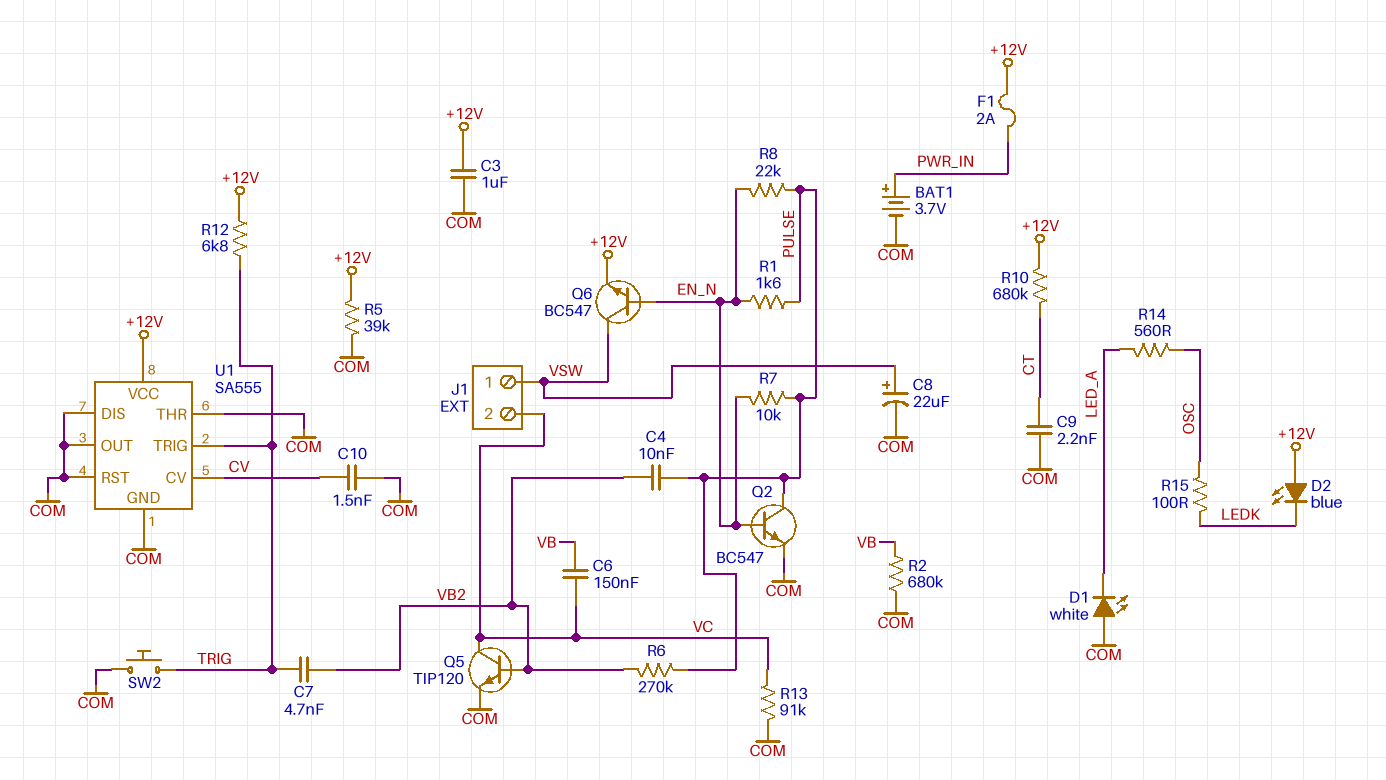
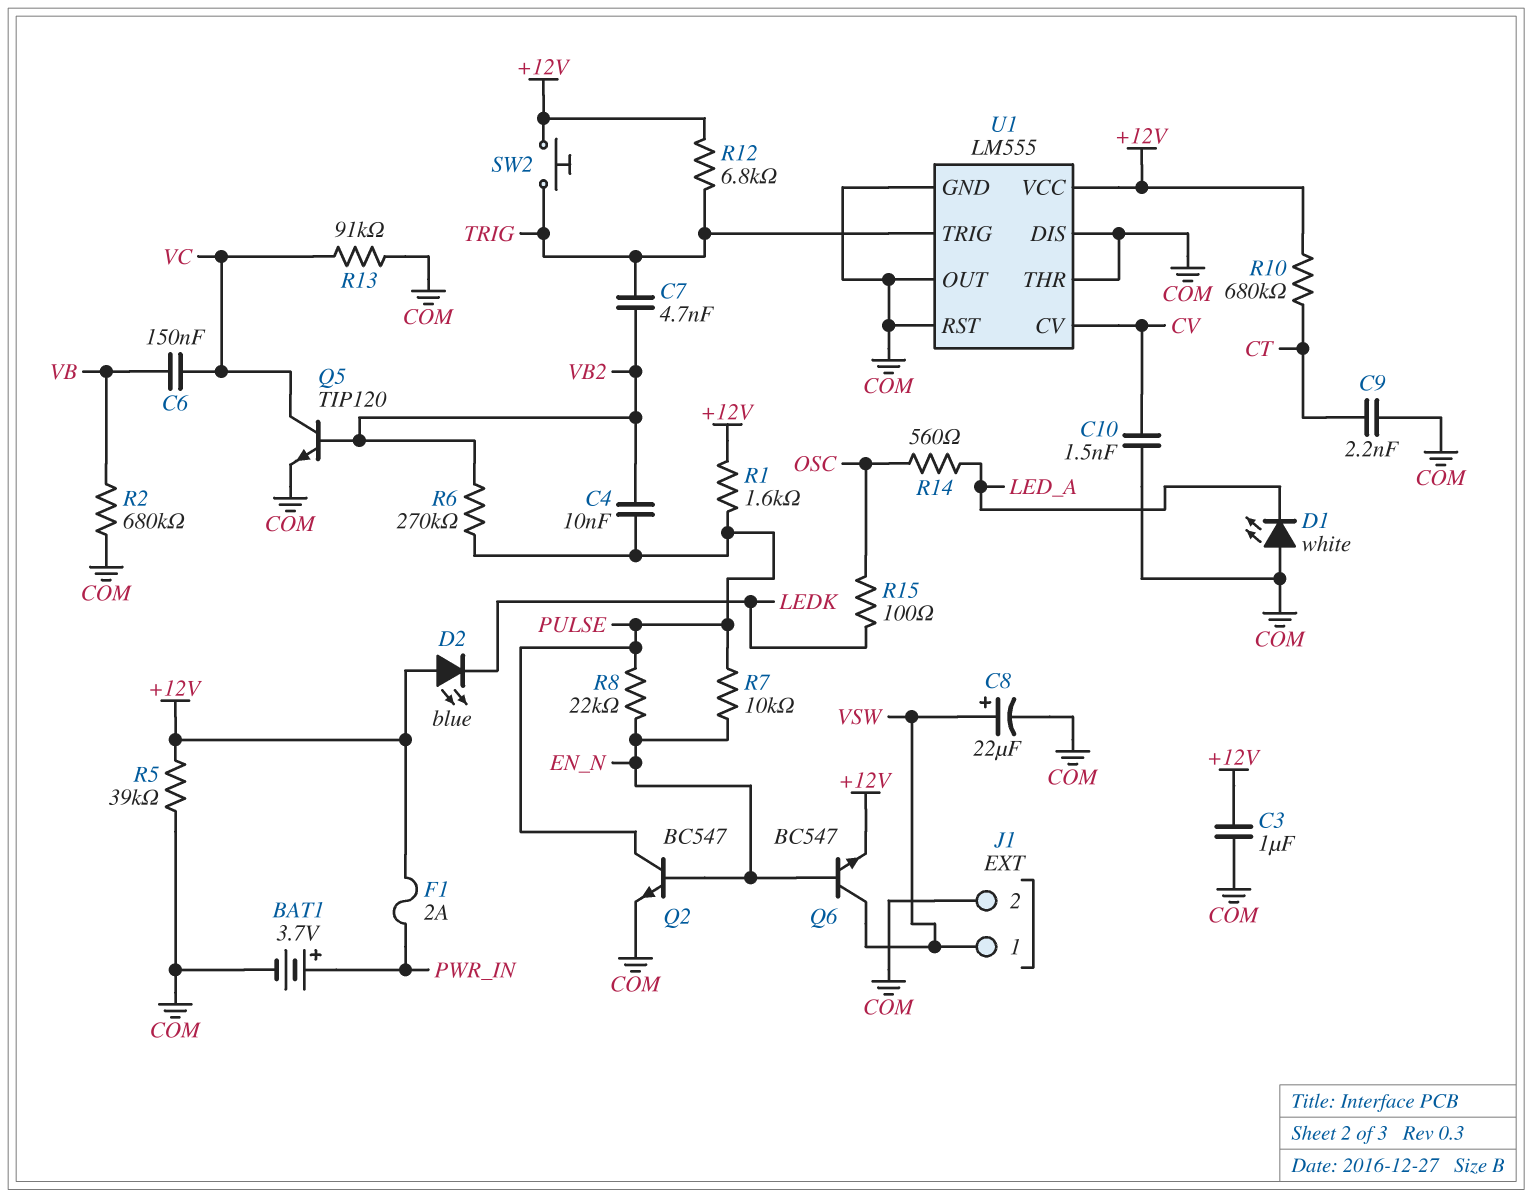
J1 pin 2: VC -> COM
R1: 1.6k (EN_N, PULSE) -> 1.6k (+12V, PULSE)
SW2: button (COM, TRIG) -> button (+12V, TRIG)
U1: SA555 -> LM555

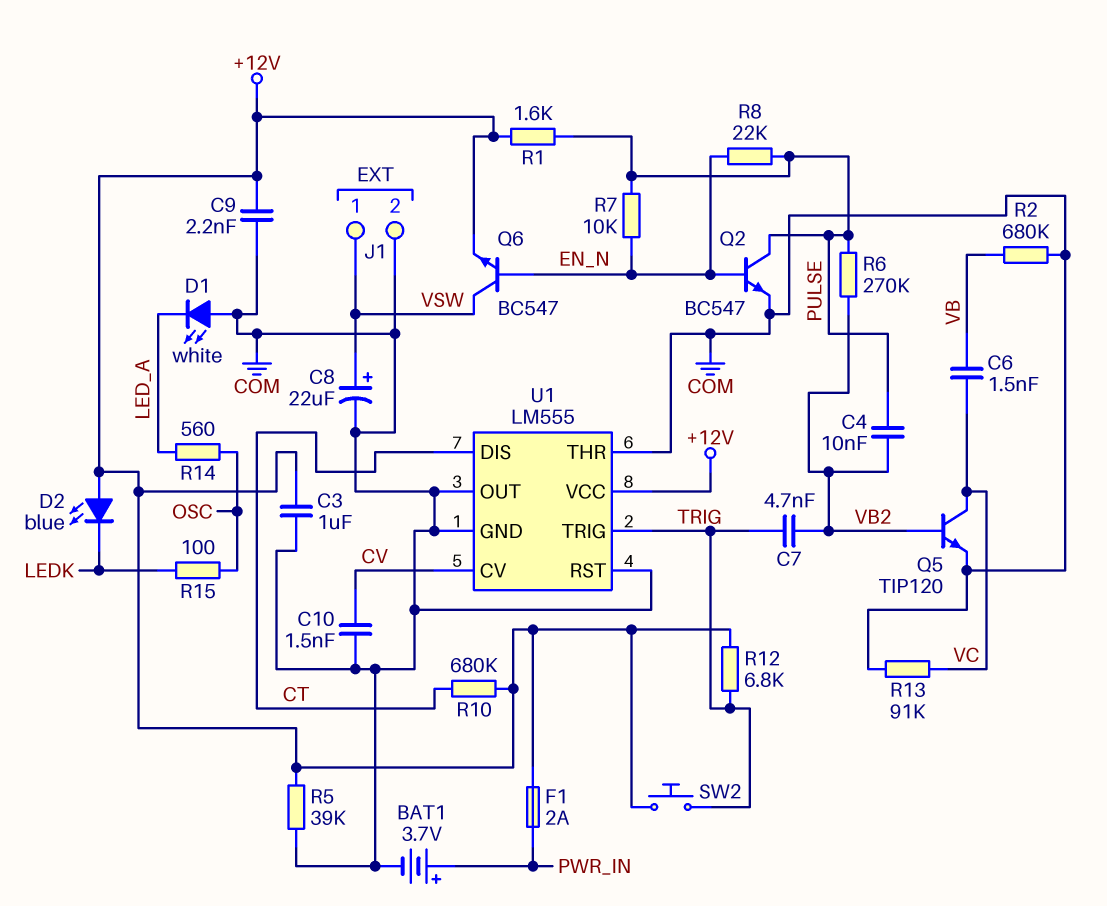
C6: 150nF (VB, VC) -> 1.5nF (VB, VC)
C9: 2.2nF (COM, CT) -> 2.2nF (+12V, COM)
U1 pin DIS: COM -> CT

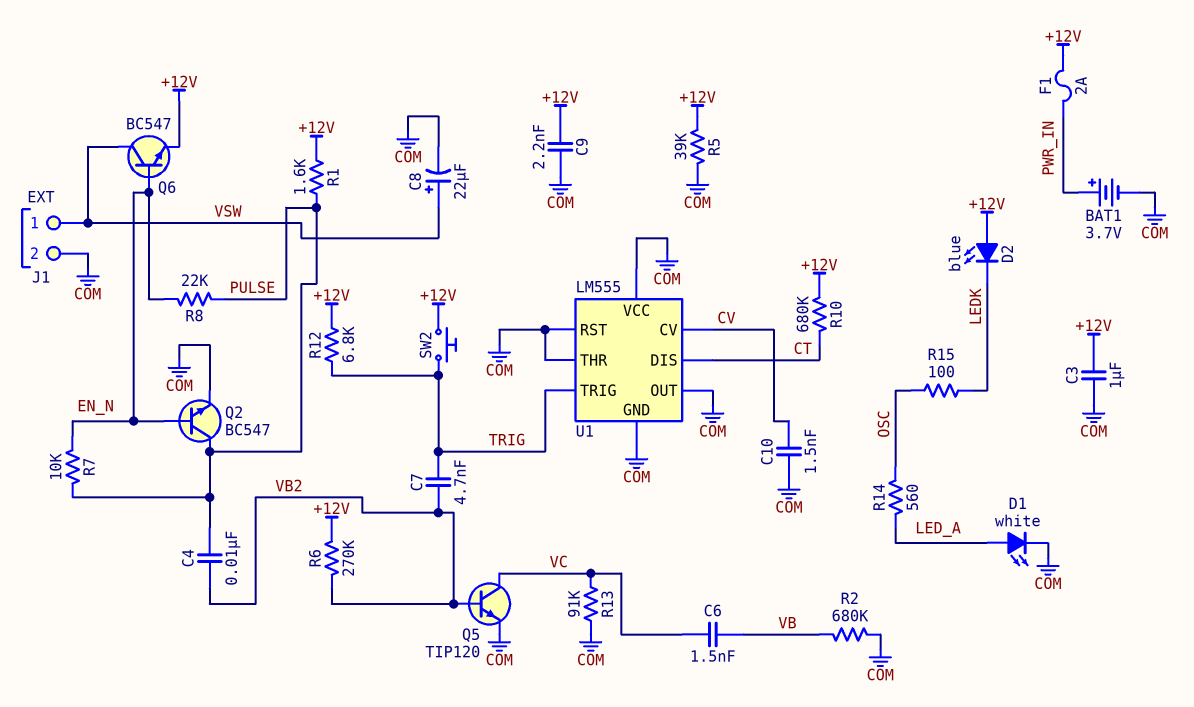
D1: LED white (A COM, K LED_A) -> LED white (A LED_A, K COM)
R6: 270k (PULSE, VB2) -> 270k (+12V, VB2)
U1 pin VCC: +12V -> COM

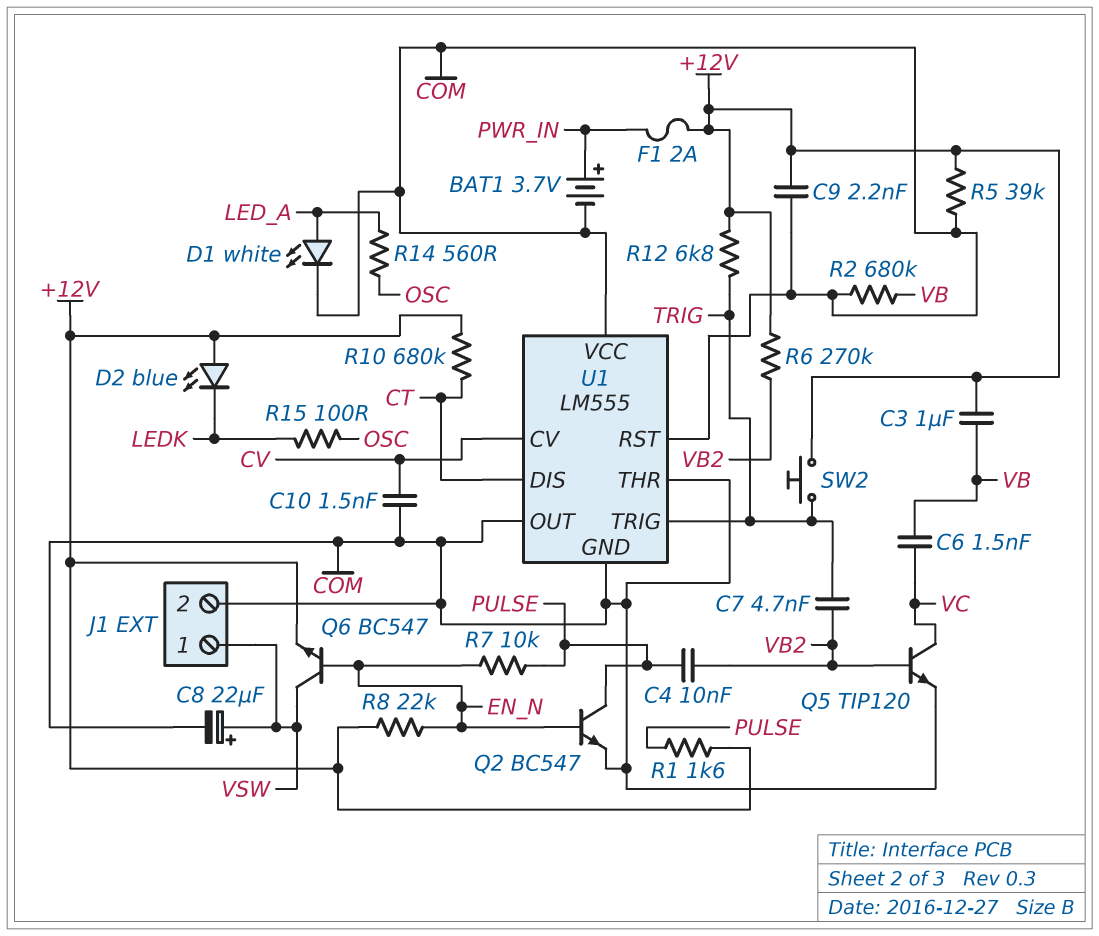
C3: 1uF (+12V, COM) -> 1uF (+12V, VB)
R8: 22k (EN_N, PULSE) -> 22k (+12V, EN_N)
R13: 91k (COM, VC) -> none

